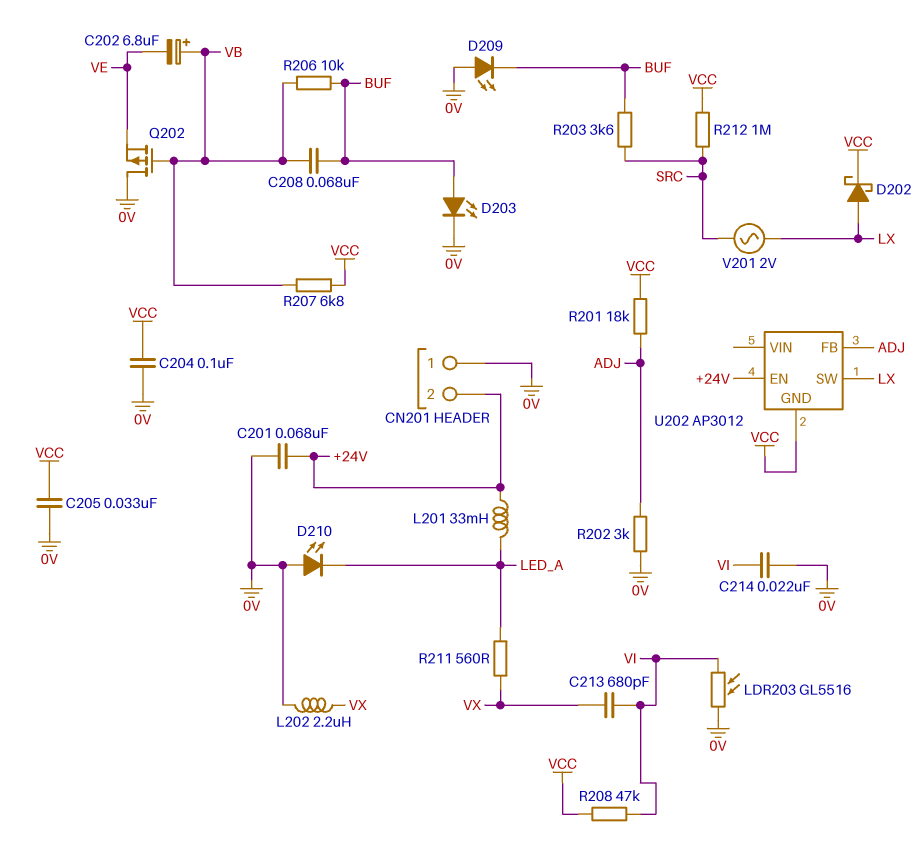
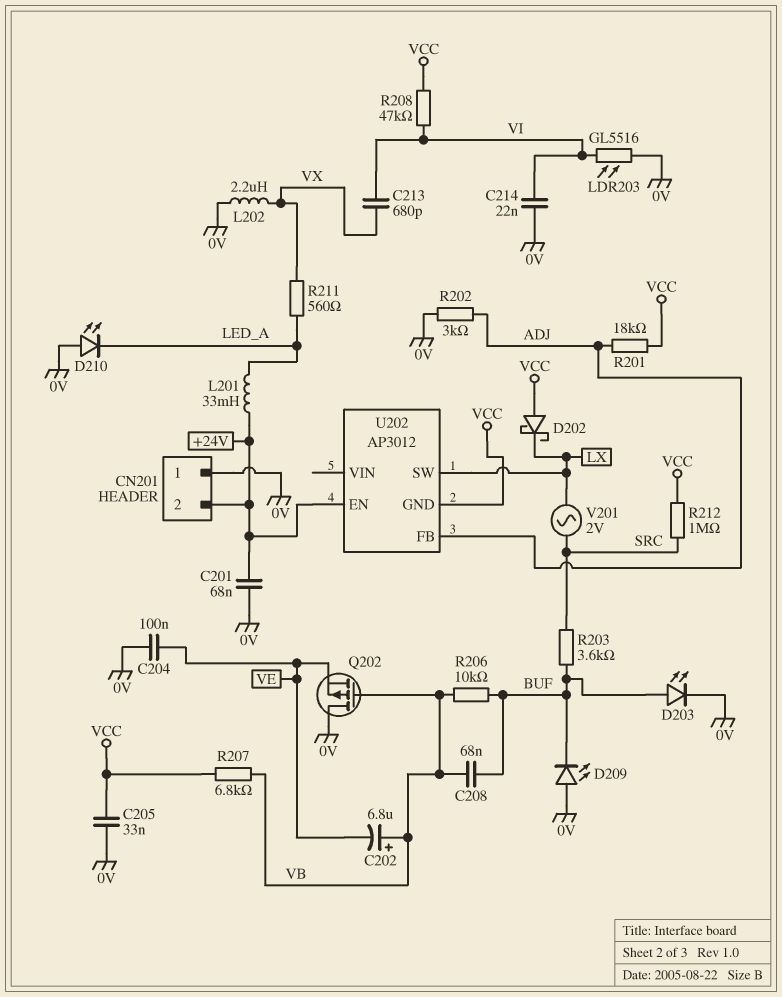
C204: 100nF (0V, VCC) -> 100nF (0V, VE)
D202: schottky (A LX, K VCC) -> schottky (A VCC, K LX)

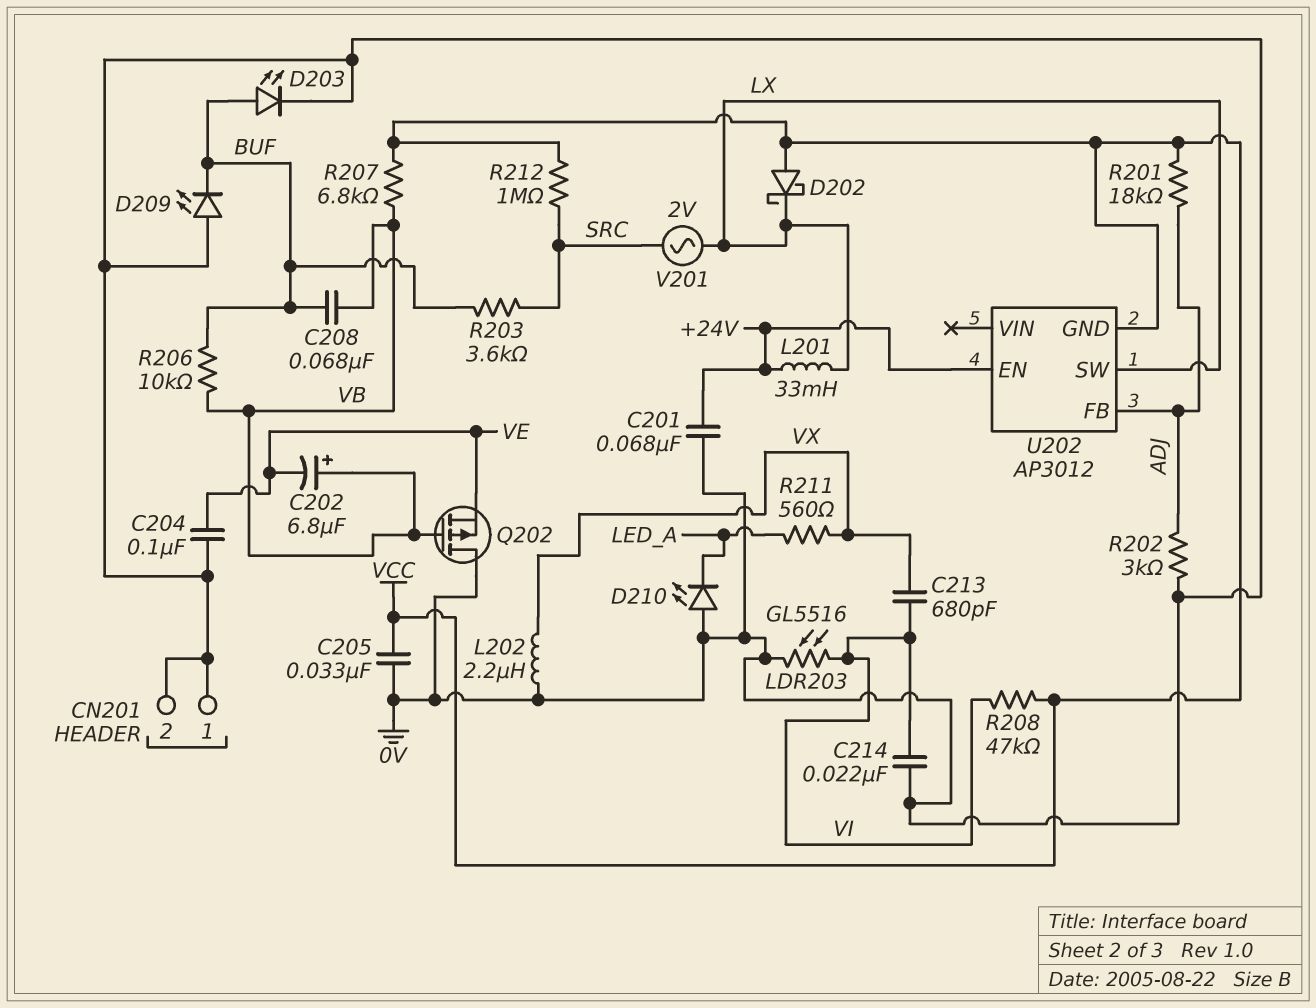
CN201 pin 2: +24V -> 0V
L201: 33mH (+24V, LED_A) -> 33mH (+24V, LX)

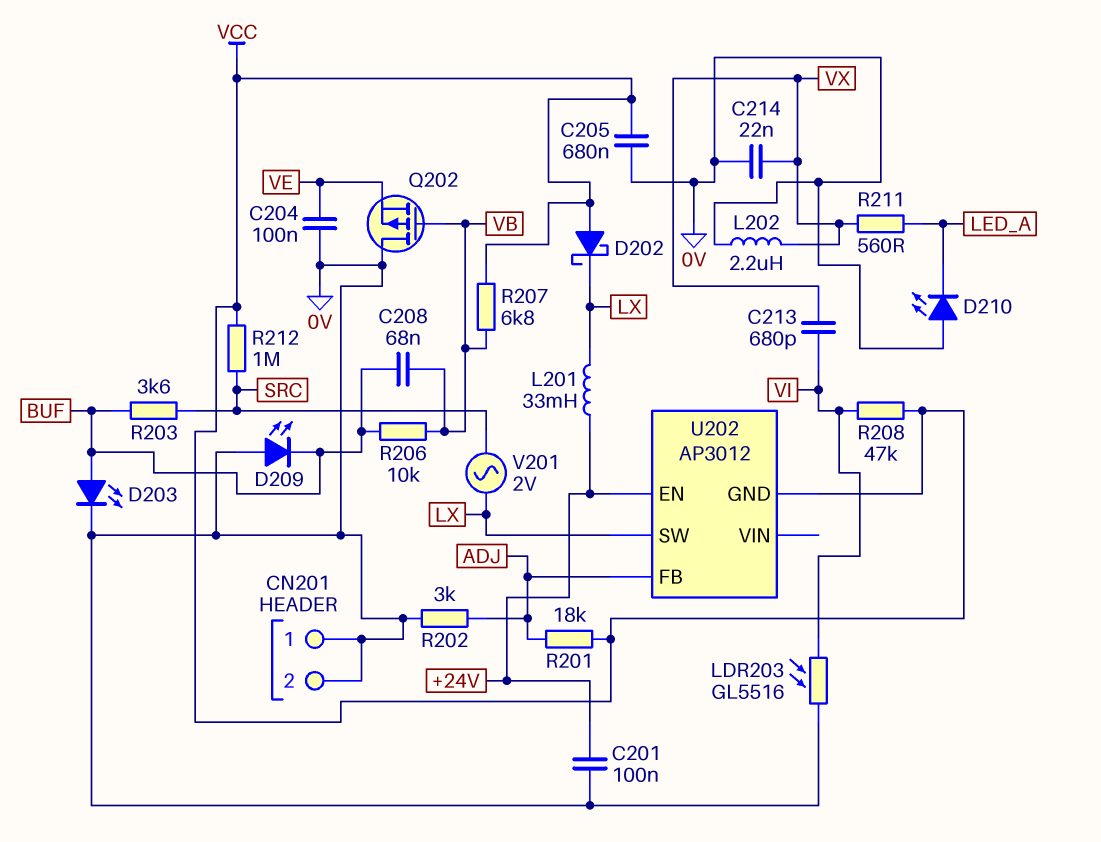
C201: 68nF (+24V, 0V) -> 100nF (+24V, 0V)
C202: 6.8uF (plus VB, minus VE) -> none
C205: 33nF (0V, VCC) -> 680nF (0V, VCC)
C214: 22nF (0V, VI) -> 22nF (0V, VX)

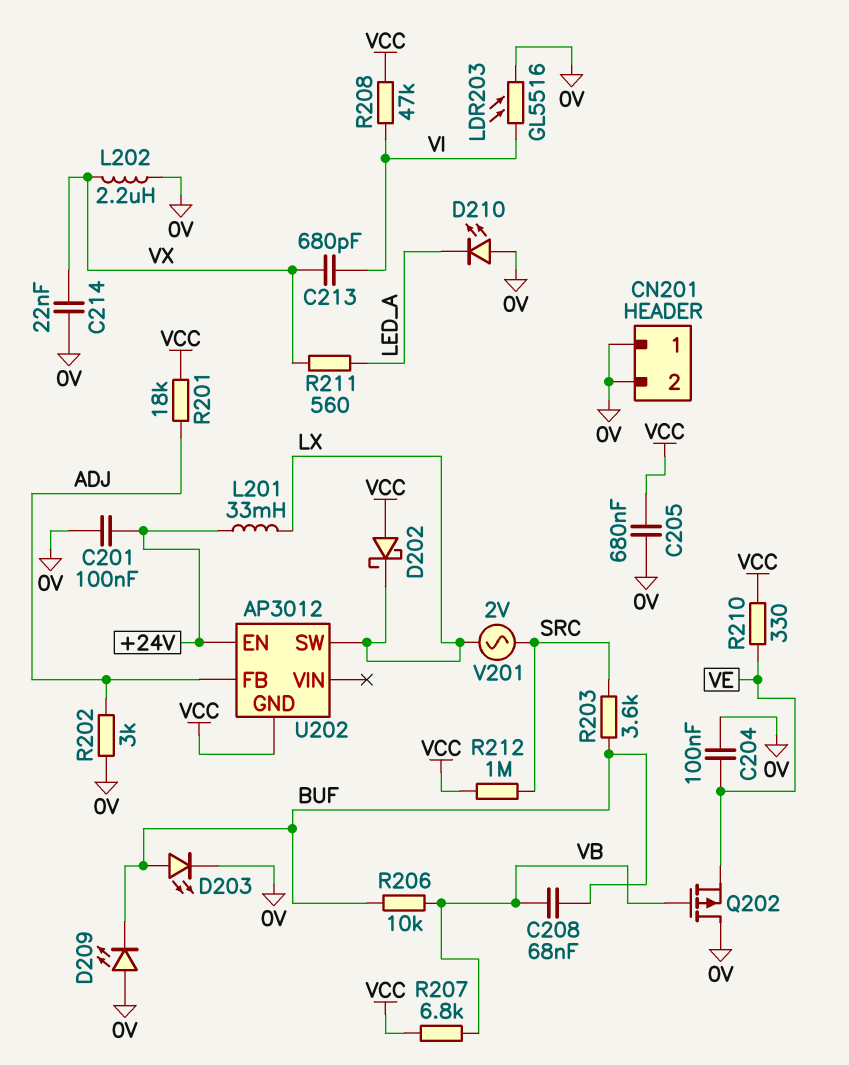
R210: none -> 330 (VCC, VE)

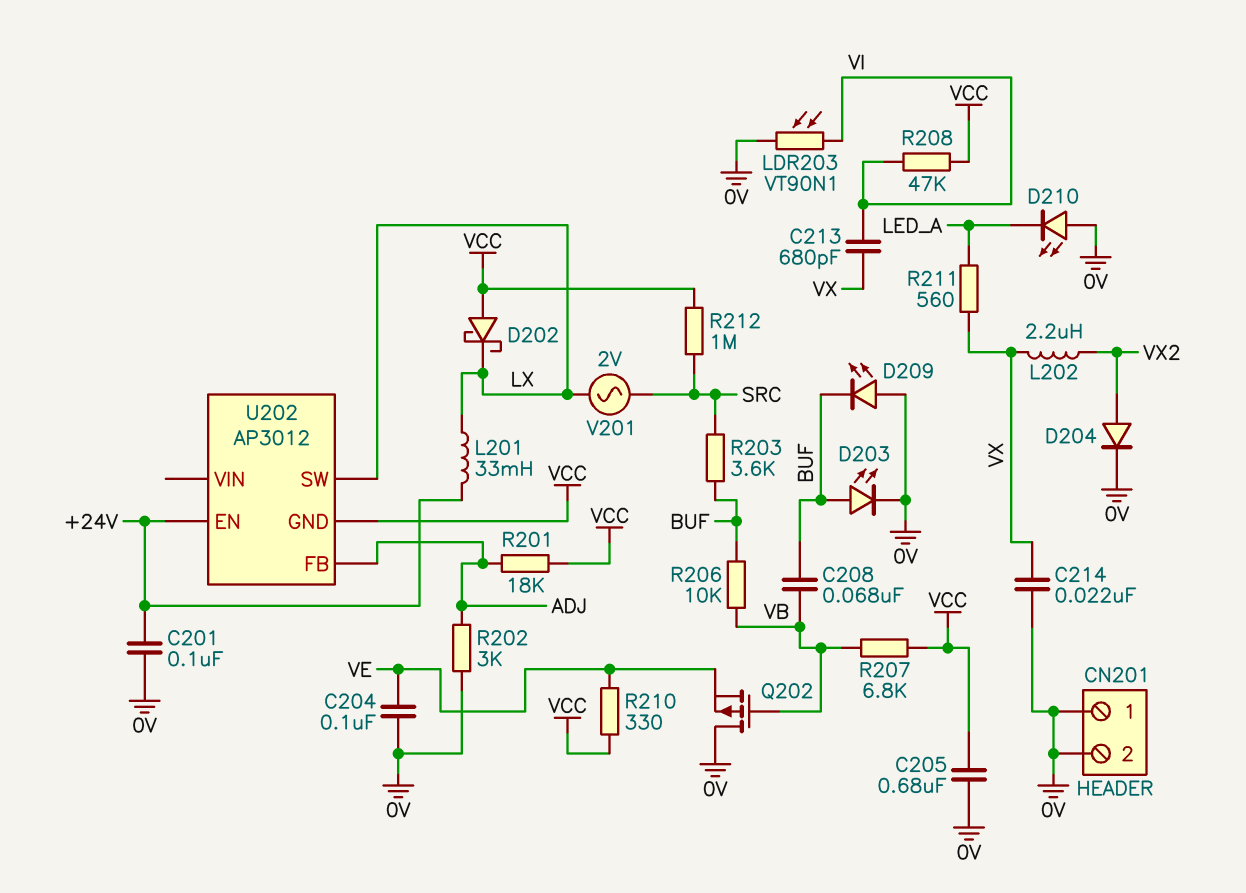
D204: none -> diode (A VX2, K 0V)
L202: 2.2uH (0V, VX) -> 2.2uH (VX, VX2)
LDR203: GL5516 (0V, VI) -> VT90N1 (0V, VI)

